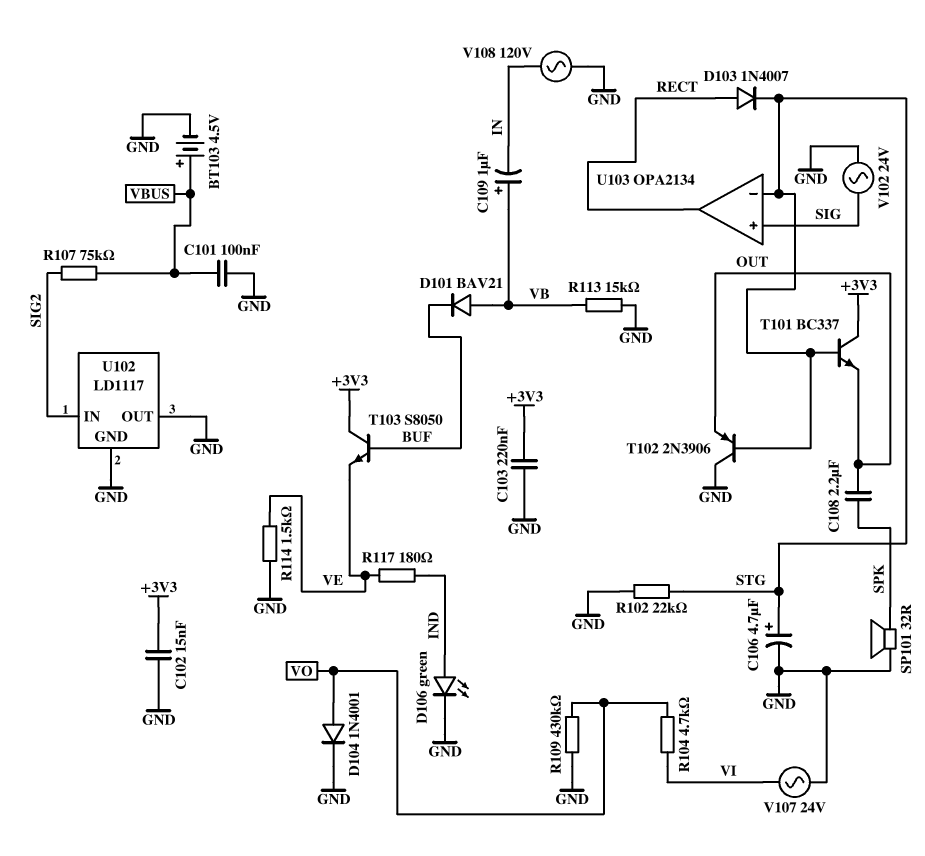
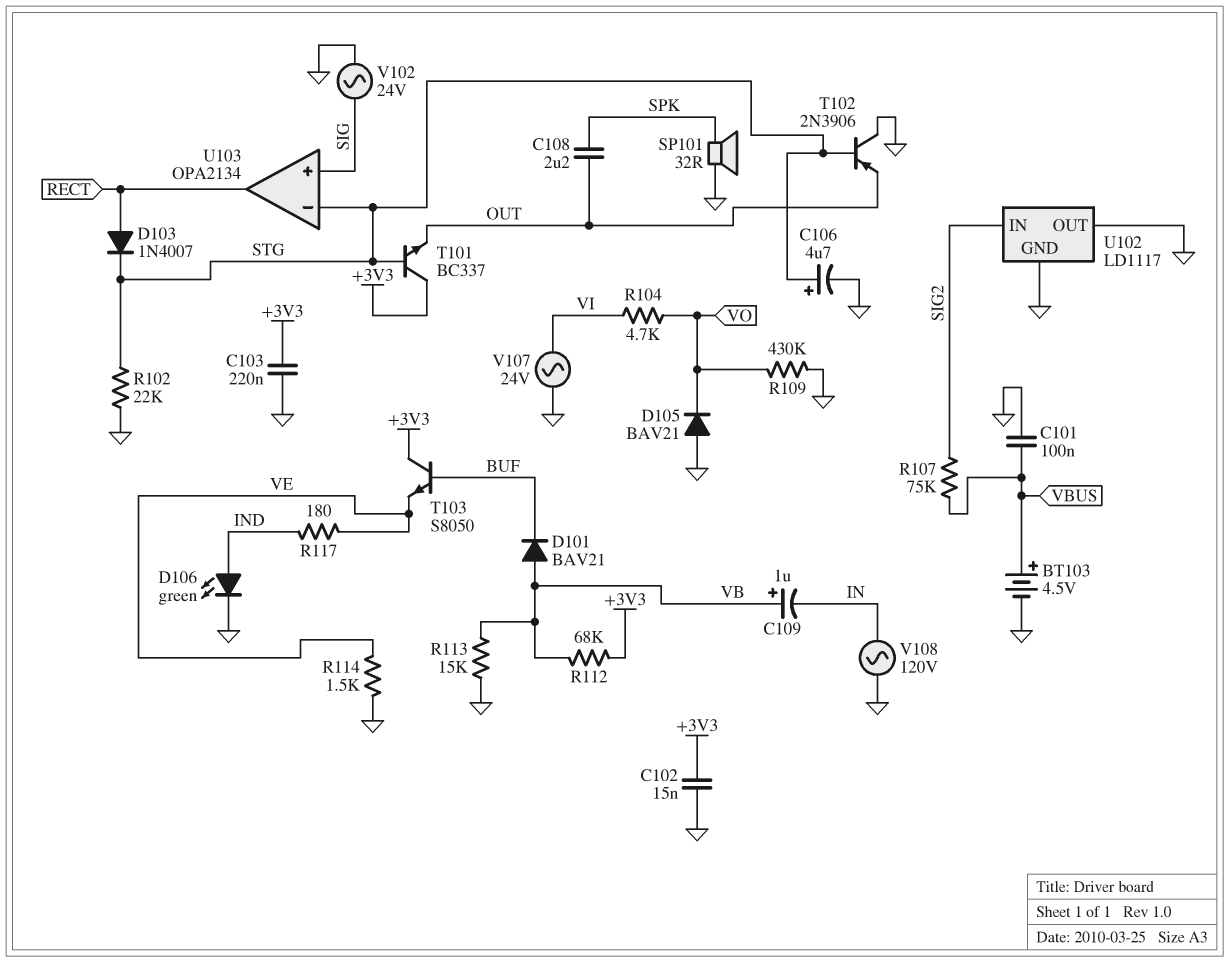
D104: diode 1N4001 (A VO, K GND) -> none
D105: none -> diode BAV21 (A GND, K VO)
R112: none -> 68k (+3V3, VB)

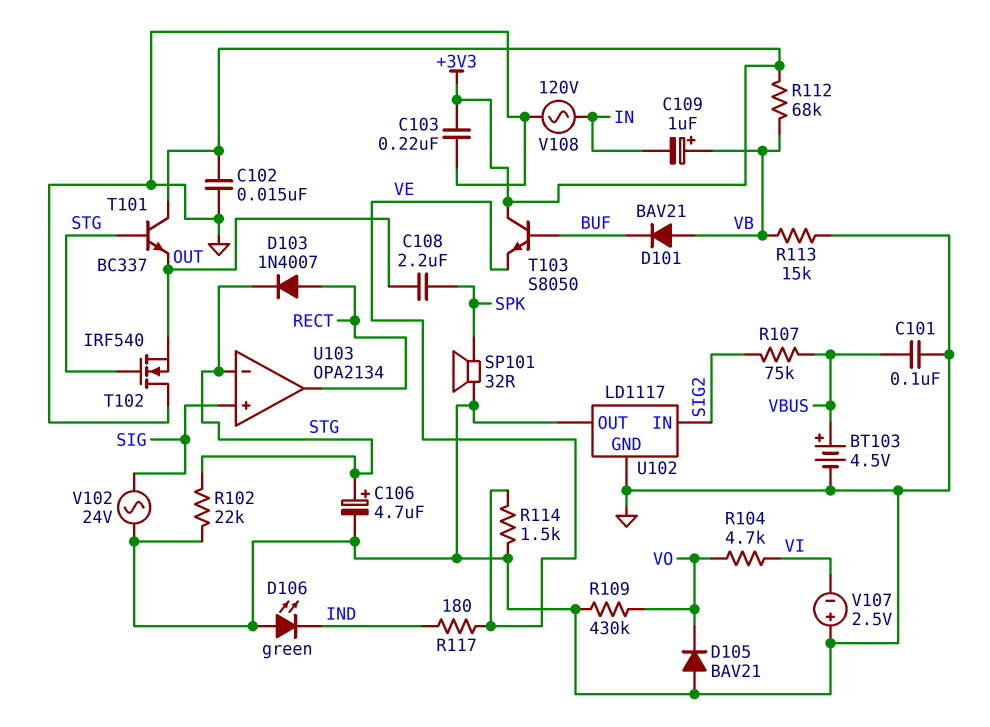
D106: LED green (A IND, K GND) -> LED green (A GND, K IND)
T102: PNP 2N3906 (B STG, C GND, E OUT) -> NMOS IRF540 (G STG, D GND, S OUT)
V107: AC 24V (GND, VI) -> 2.5V (plus GND, minus VI)

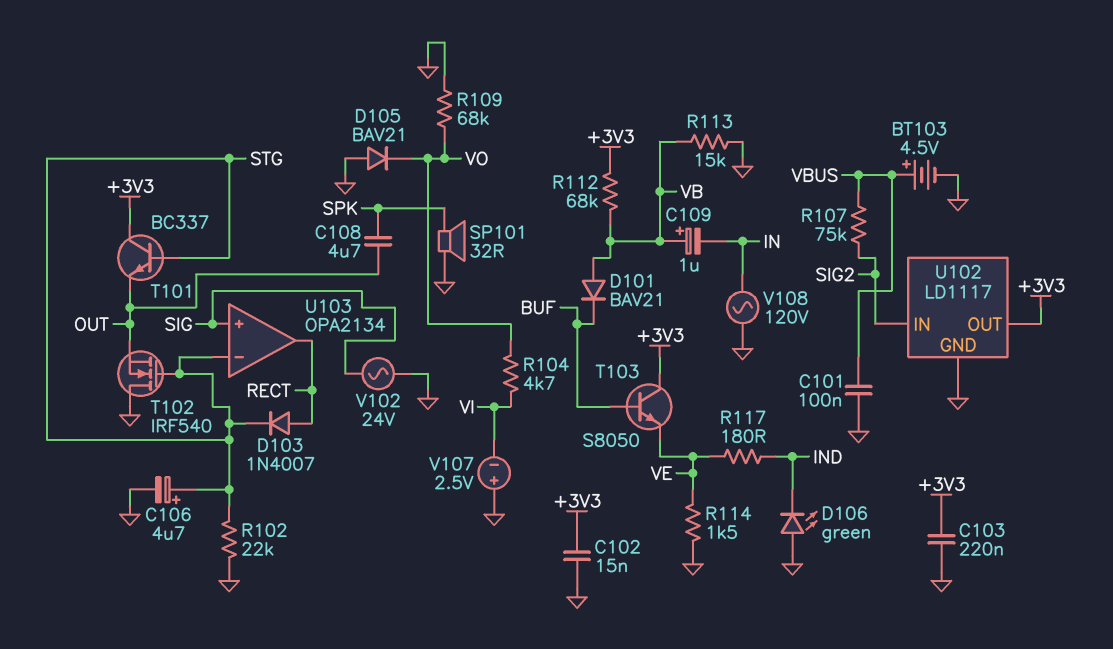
C108: 2.2uF (OUT, SPK) -> 4.7uF (OUT, SPK)
R109: 430k (GND, VO) -> 68k (GND, VO)
U102 pin OUT: GND -> +3V3

